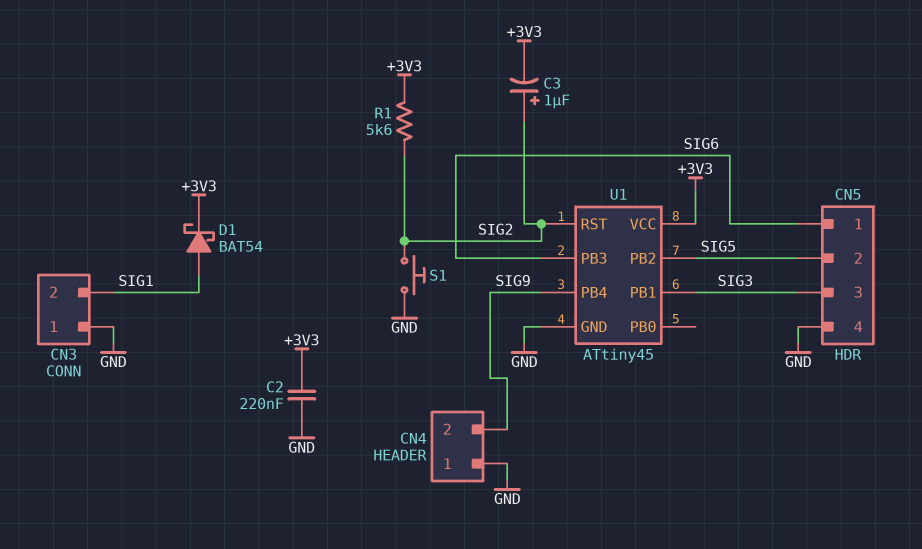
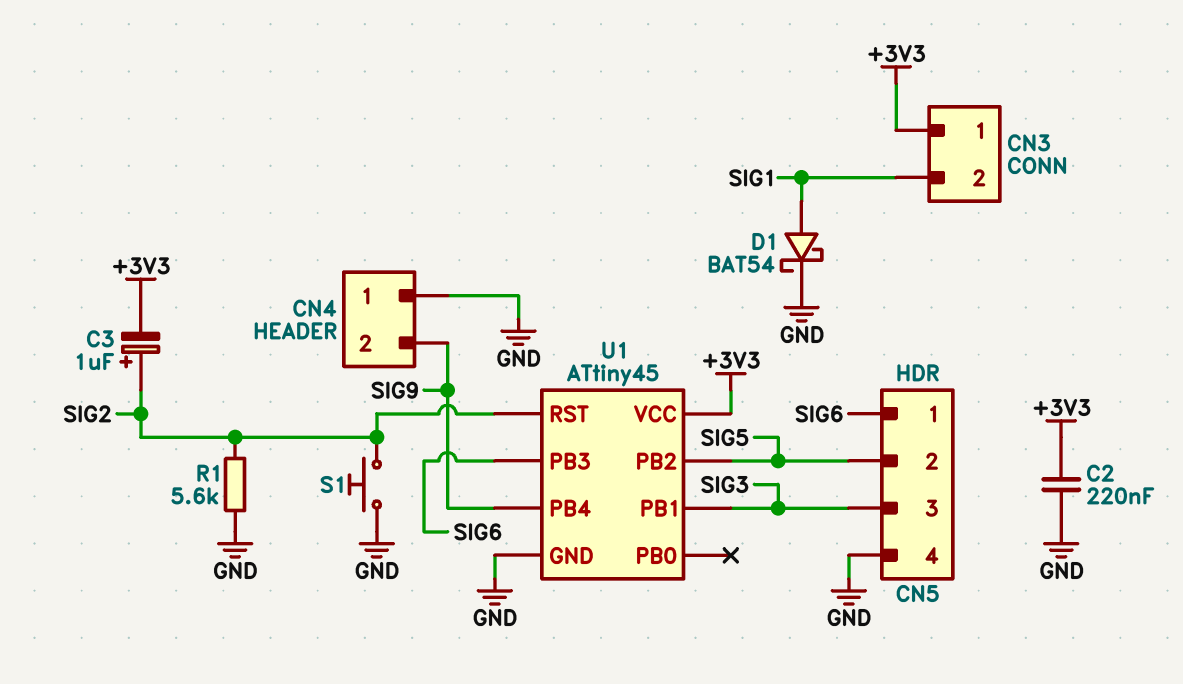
CN3 pin 1: GND -> +3V3
D1: schottky BAT54 (A SIG1, K +3V3) -> schottky BAT54 (A SIG1, K GND)
R1: 5.6k (+3V3, SIG2) -> 5.6k (GND, SIG2)

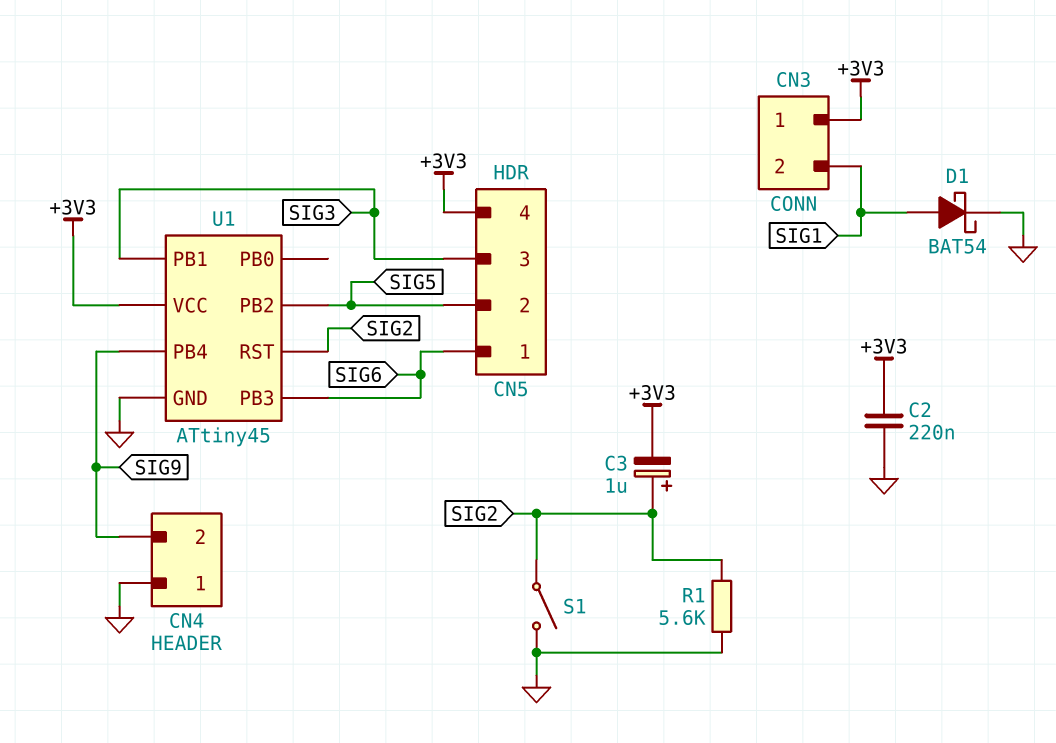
CN5 pin 4: GND -> +3V3
S1: button (GND, SIG2) -> switch (GND, SIG2)

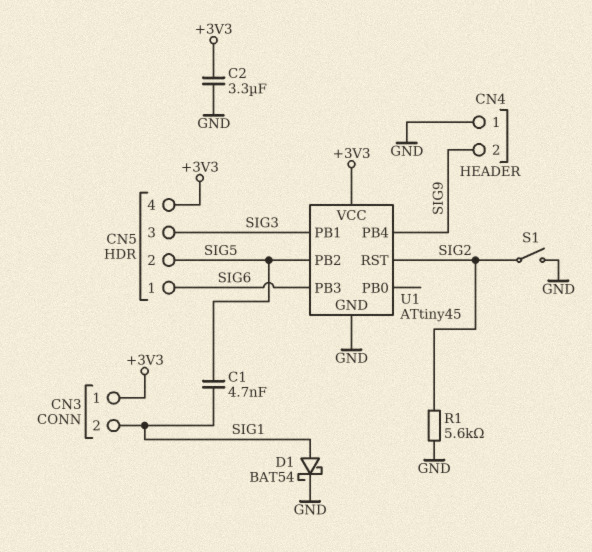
C1: none -> 4.7nF (SIG1, SIG5)
C2: 220nF (+3V3, GND) -> 3.3uF (+3V3, GND)
C3: 1uF (plus SIG2, minus +3V3) -> none

